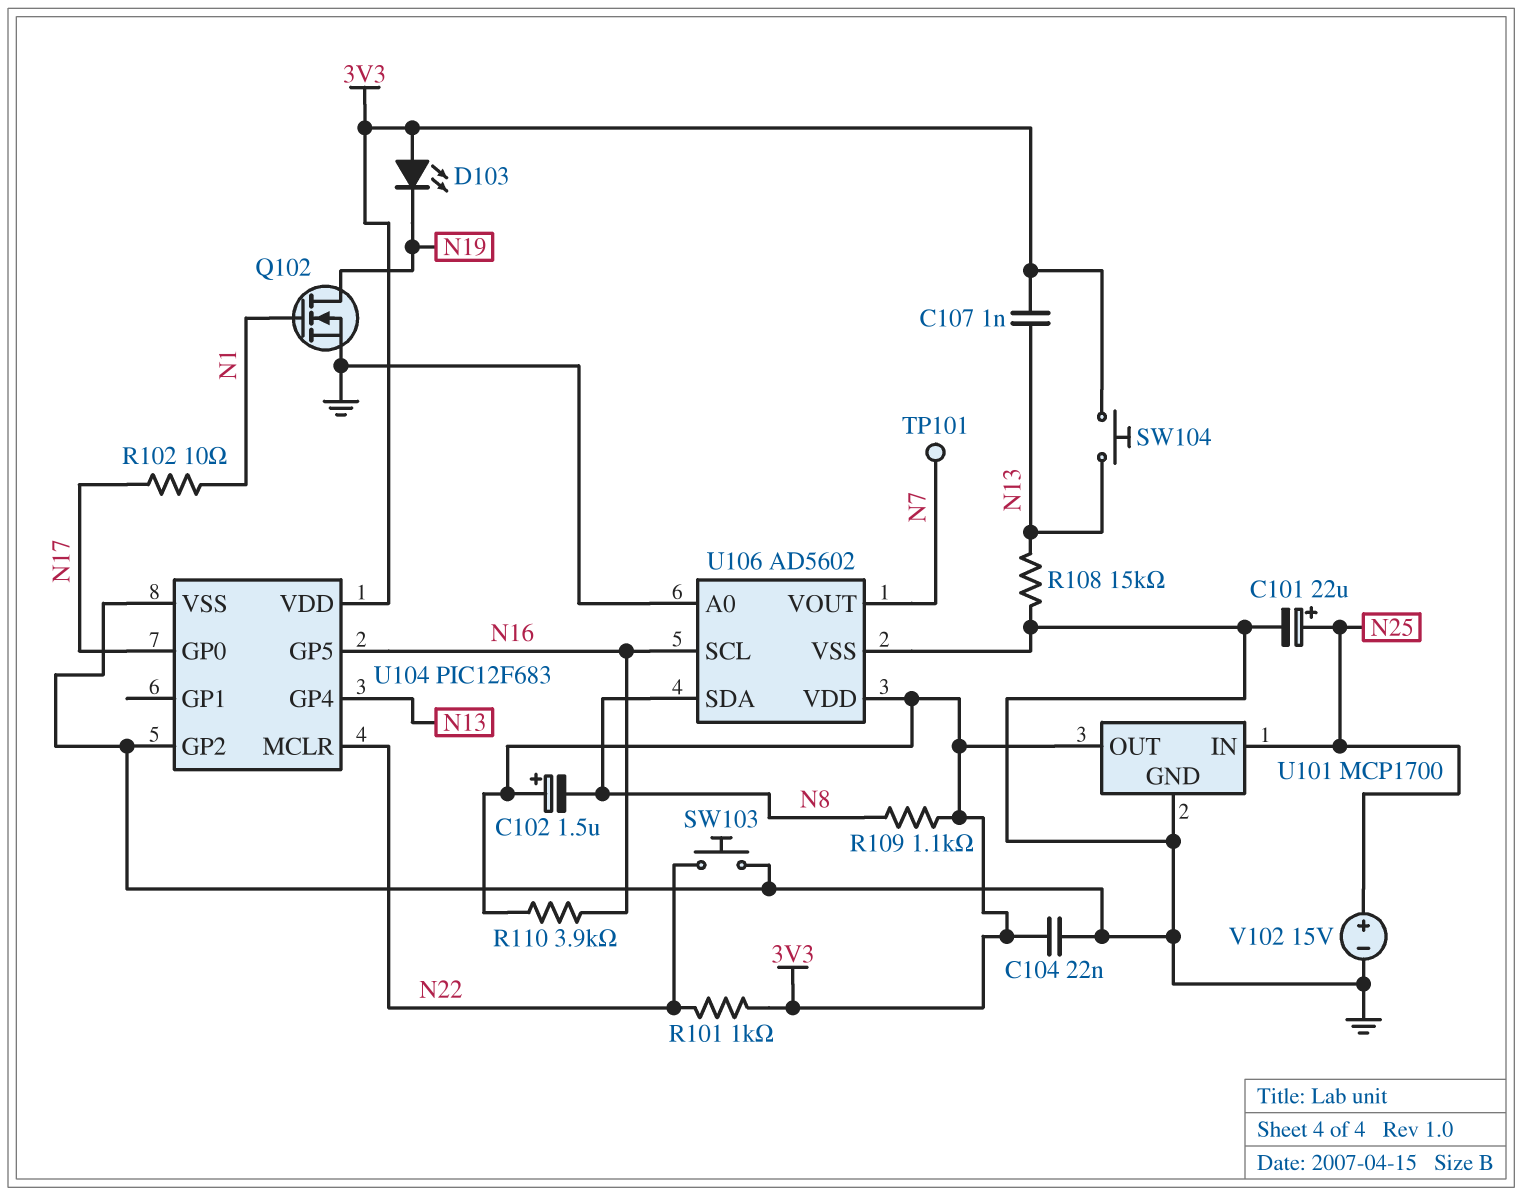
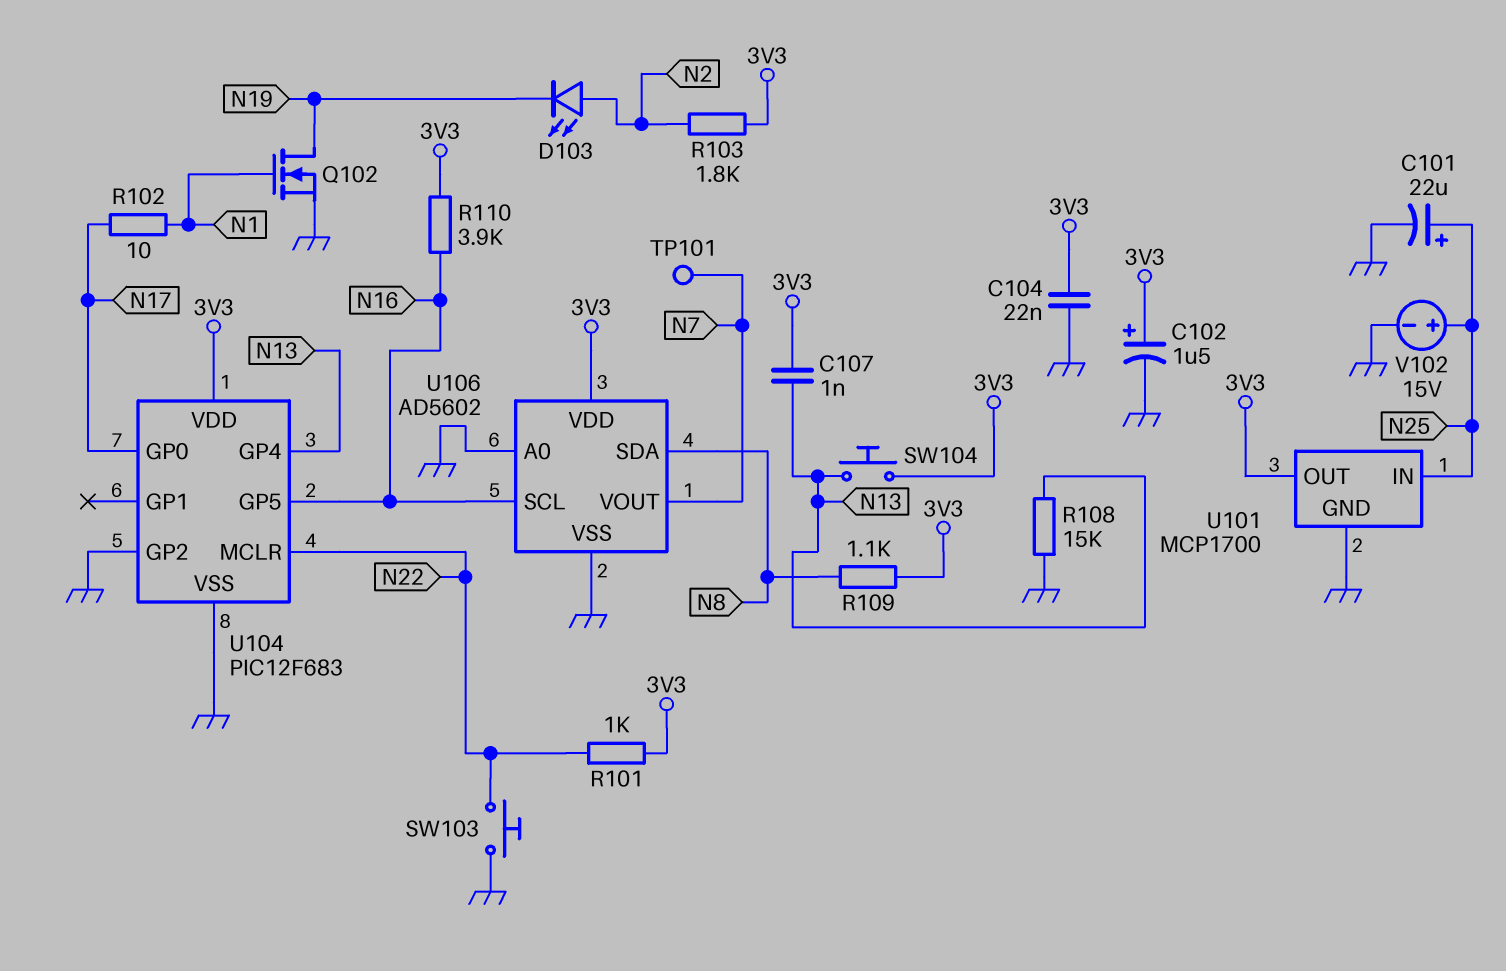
C102: 1.5uF (plus 3V3, minus N8) -> 1.5uF (plus 3V3, minus GND)
D103: LED (A 3V3, K N19) -> LED (A N2, K N19)
R103: none -> 1.8k (3V3, N2)

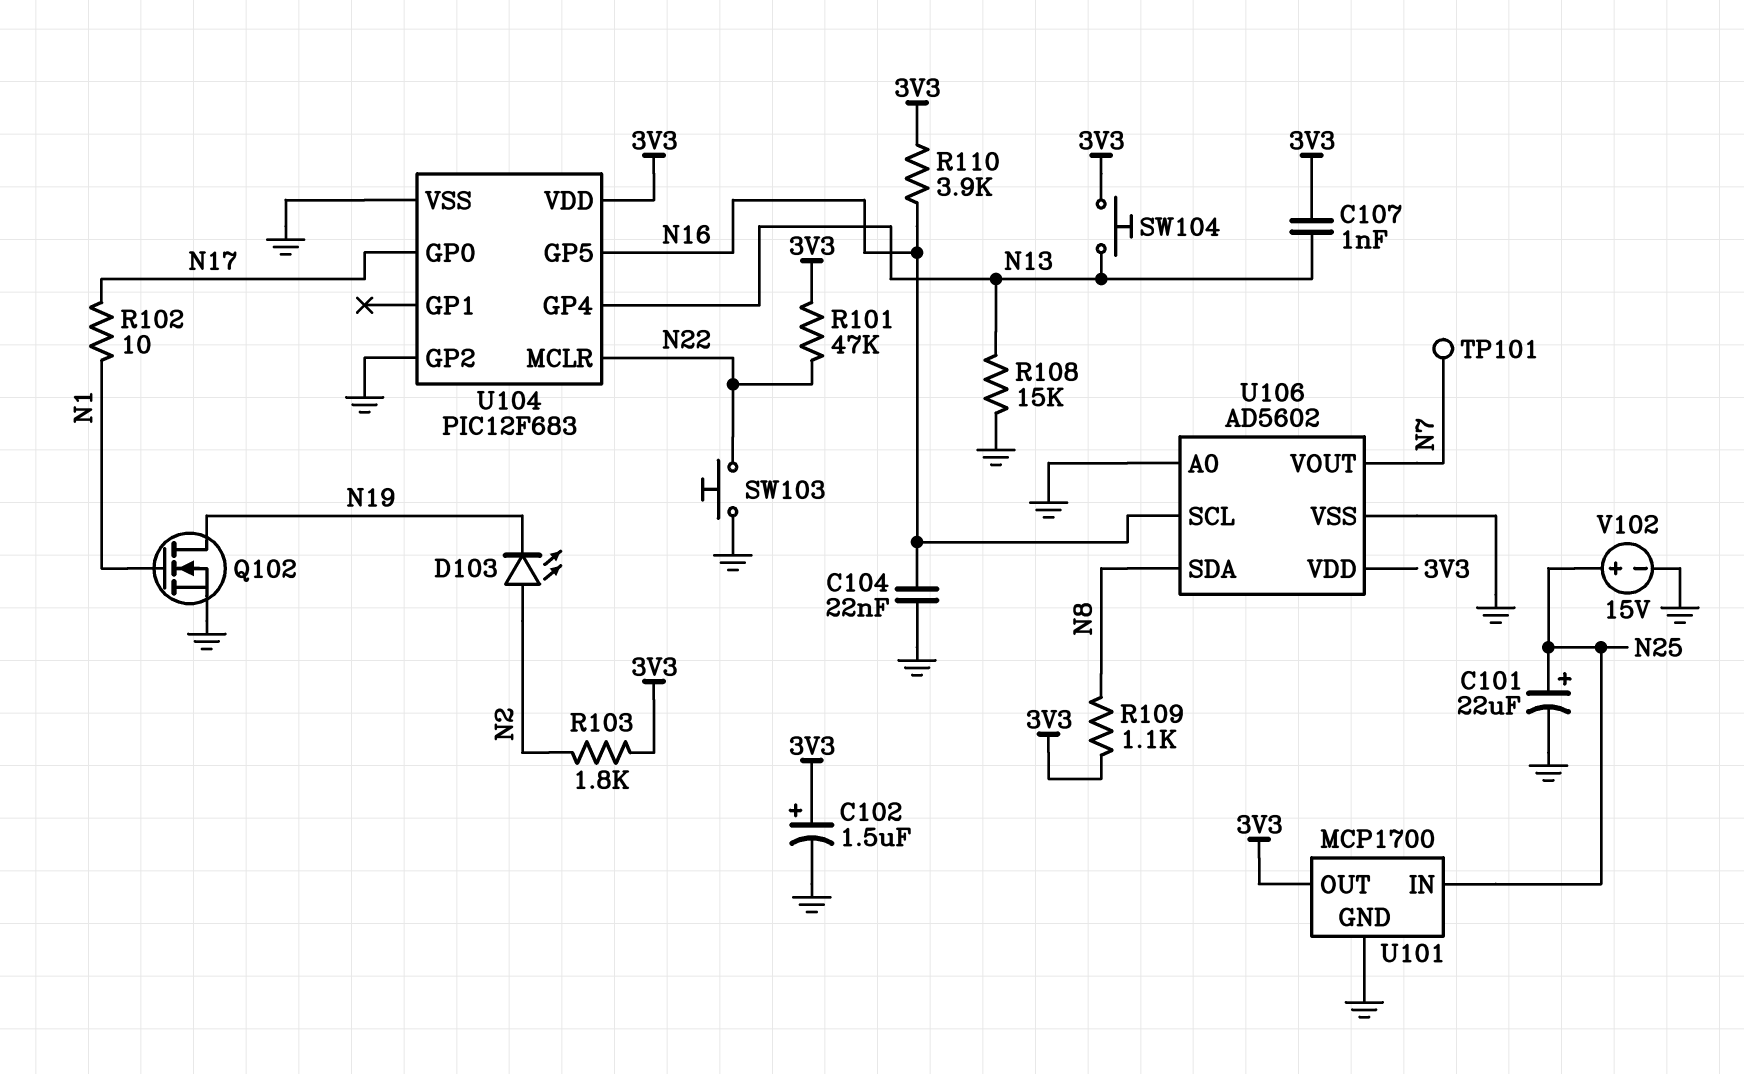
C104: 22nF (3V3, GND) -> 22nF (GND, N16)
R101: 1k (3V3, N22) -> 47k (3V3, N22)

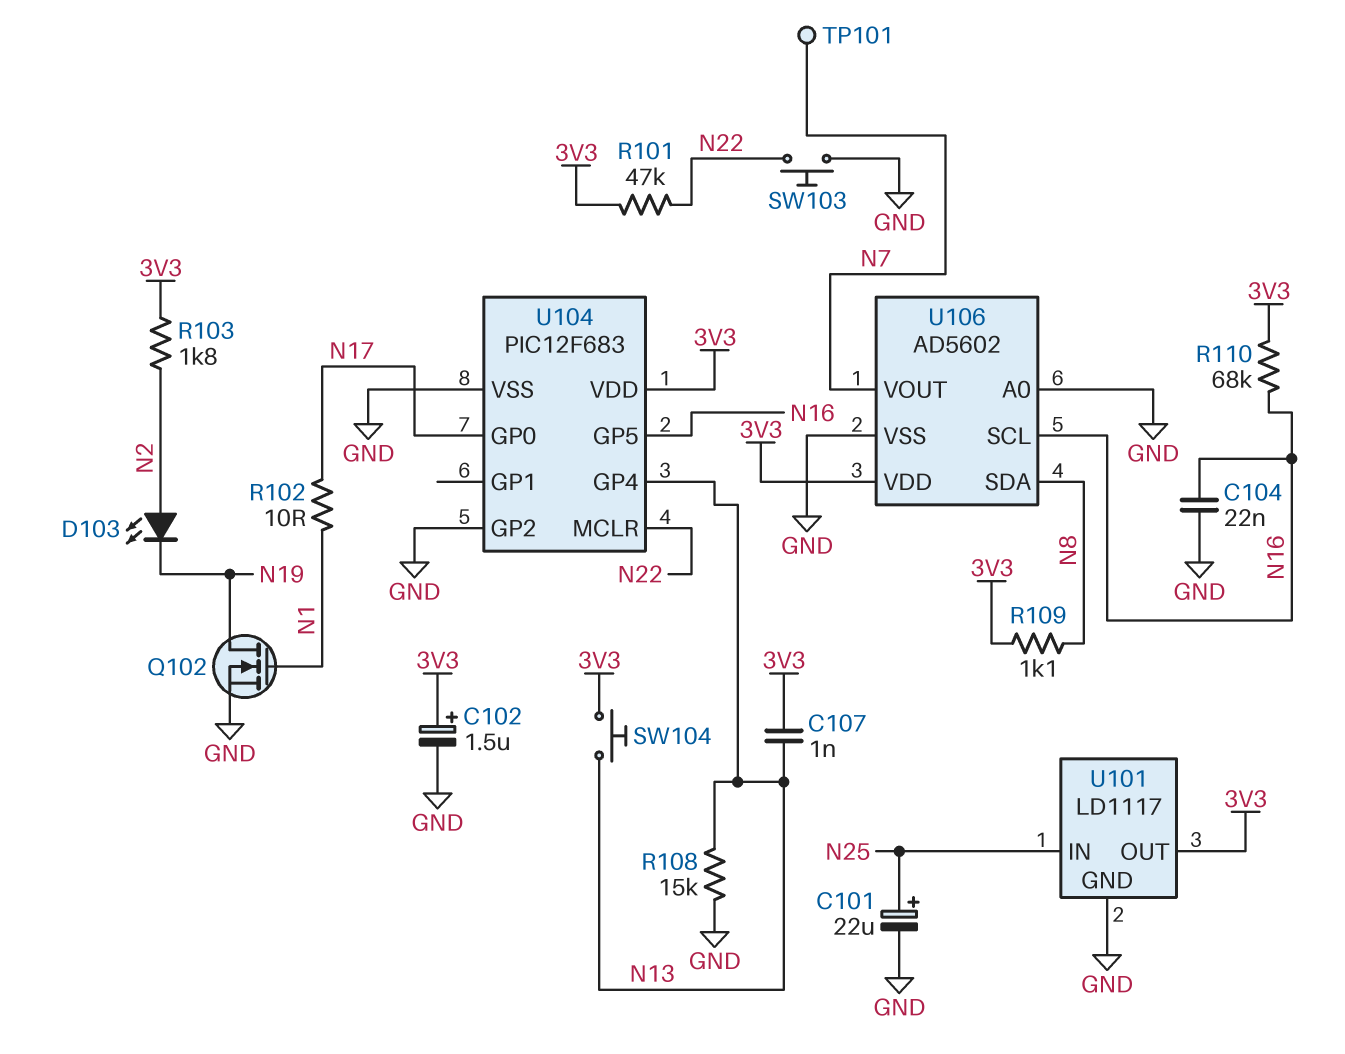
R110: 3.9k (3V3, N16) -> 68k (3V3, N16)
U101: MCP1700 -> LD1117
V102: 15V (plus N25, minus GND) -> none

